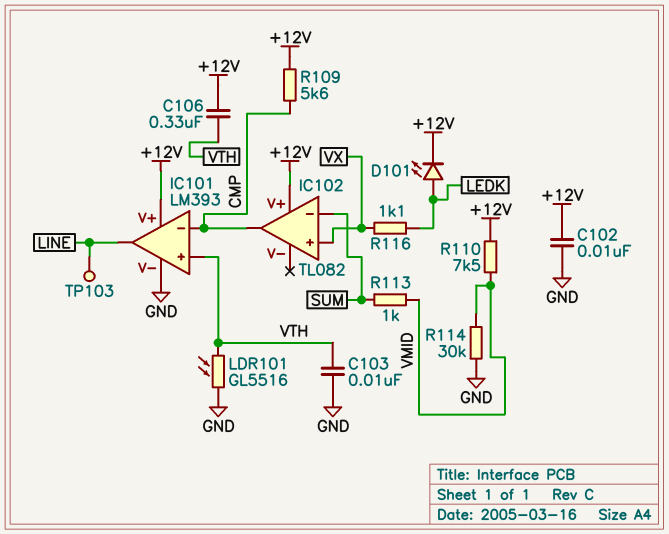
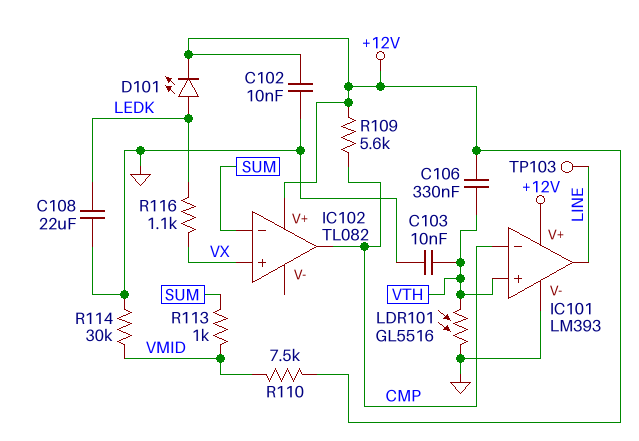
C108: none -> 22uF (GND, LEDK)

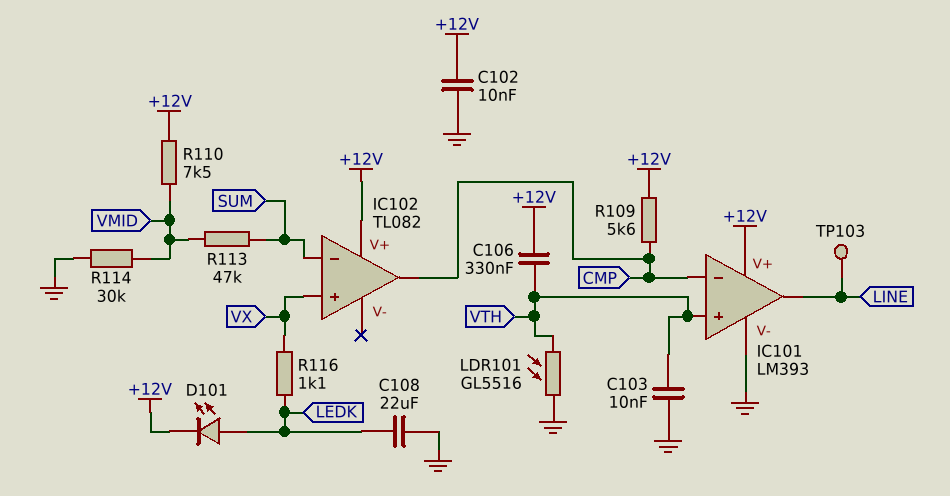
R113: 1k (SUM, VMID) -> 47k (SUM, VMID)

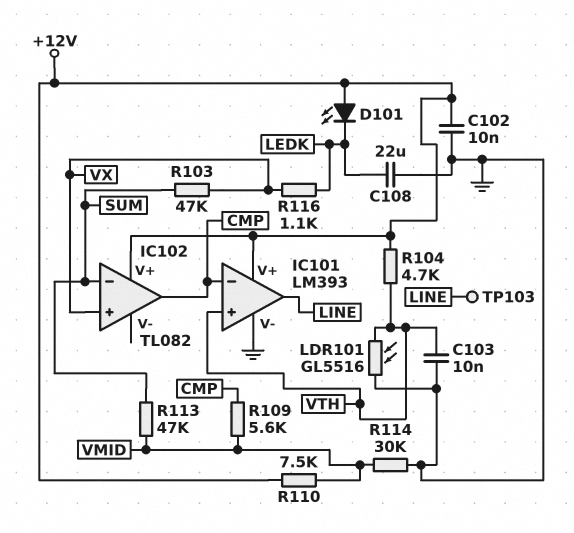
C106: 330nF (+12V, VTH) -> none
D101: LED (A LEDK, K +12V) -> LED (A +12V, K LEDK)
R103: none -> 47k (SUM, VX)
R104: none -> 4.7k (+12V, VTH)
R109: 5.6k (+12V, CMP) -> 5.6k (CMP, VMID)

